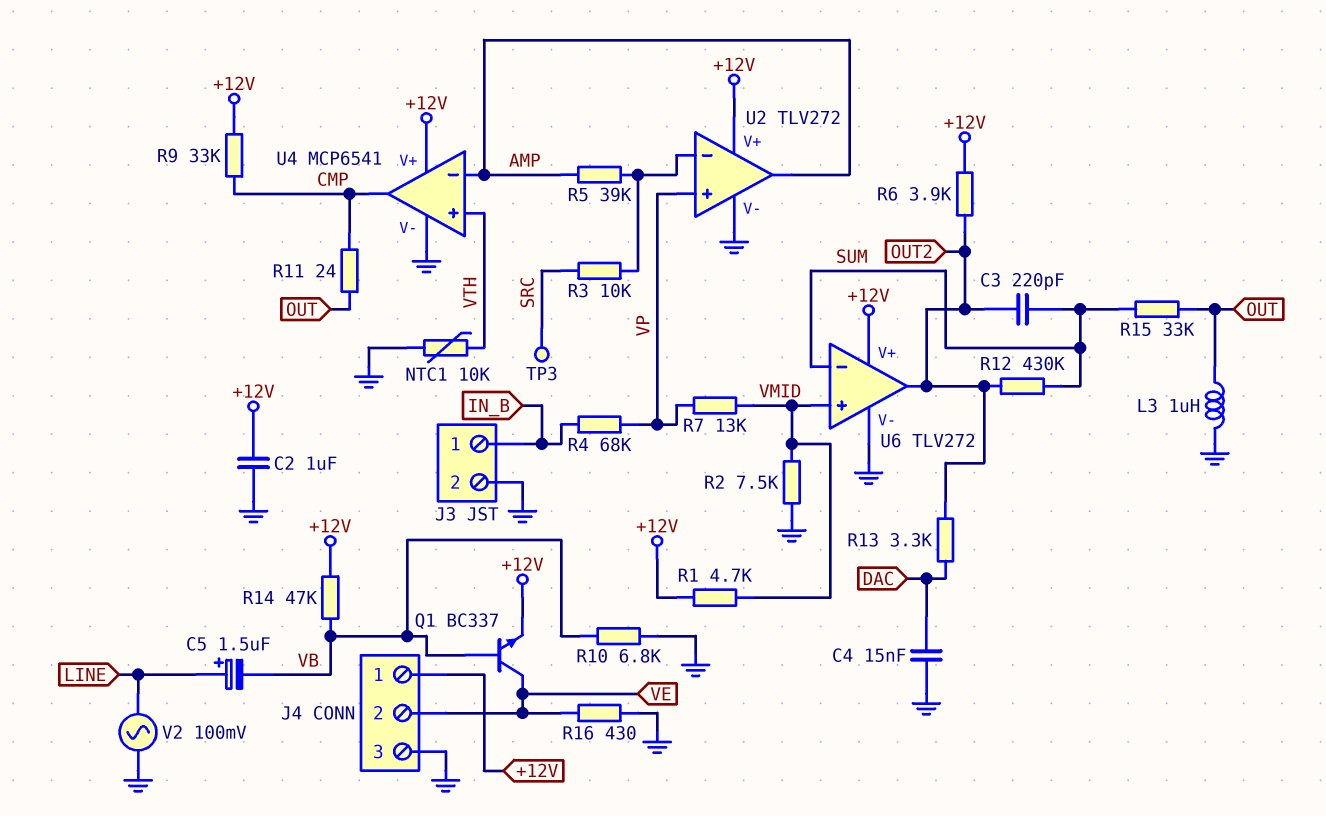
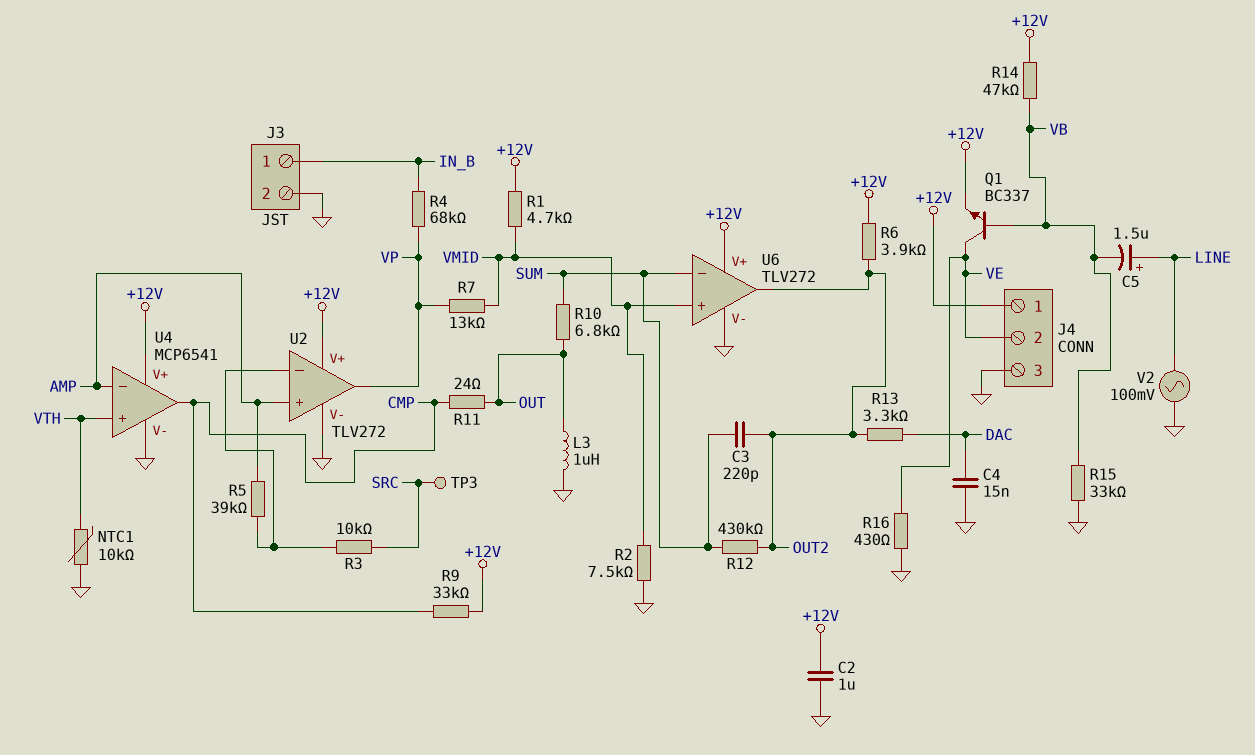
R10: 6.8k (GND, VB) -> 6.8k (OUT, SUM)
R15: 33k (OUT, SUM) -> 33k (GND, VB)
U2 pin in+: VP -> AMP
U2 pin out: AMP -> VP

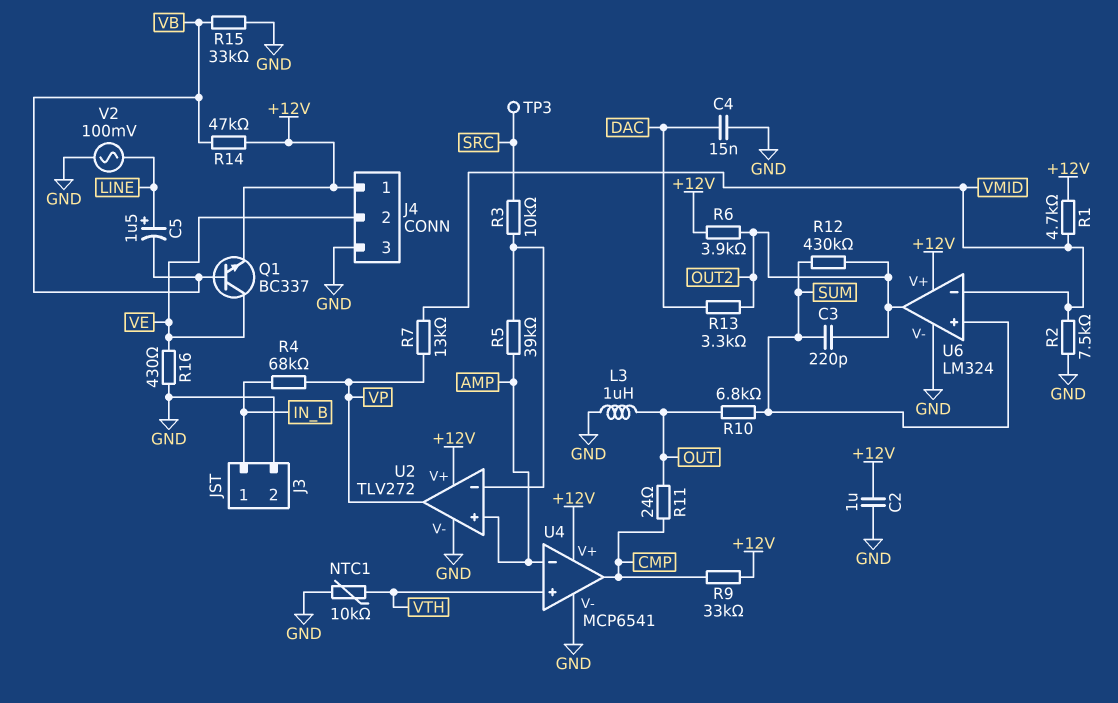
U6: TLV272 -> LM324
U6 pin in+: VMID -> SUM
U6 pin in-: SUM -> VMID

